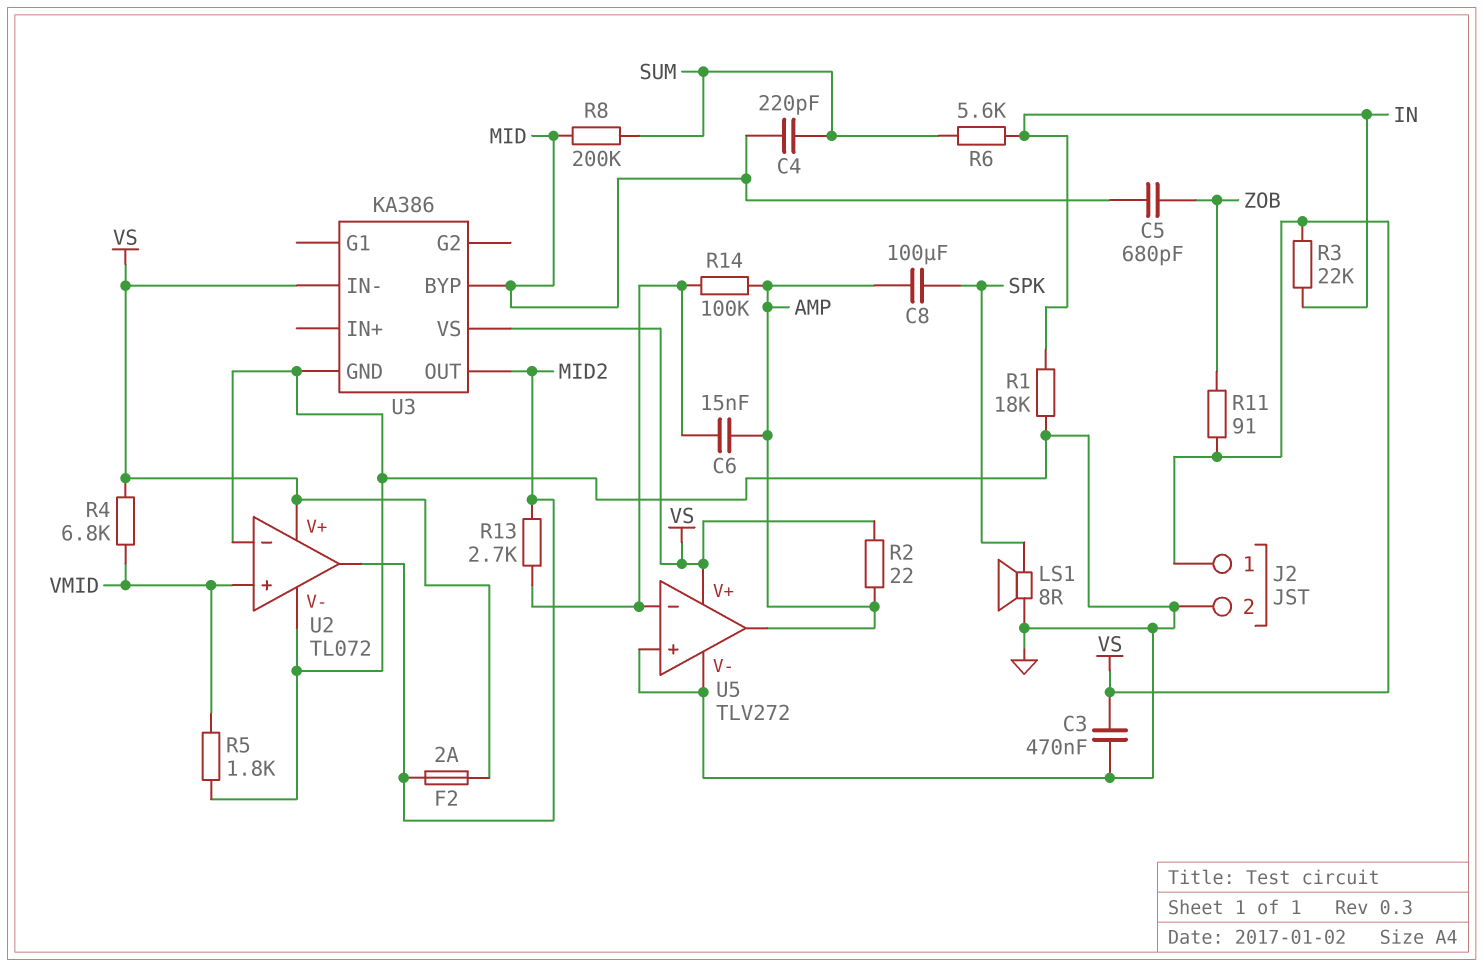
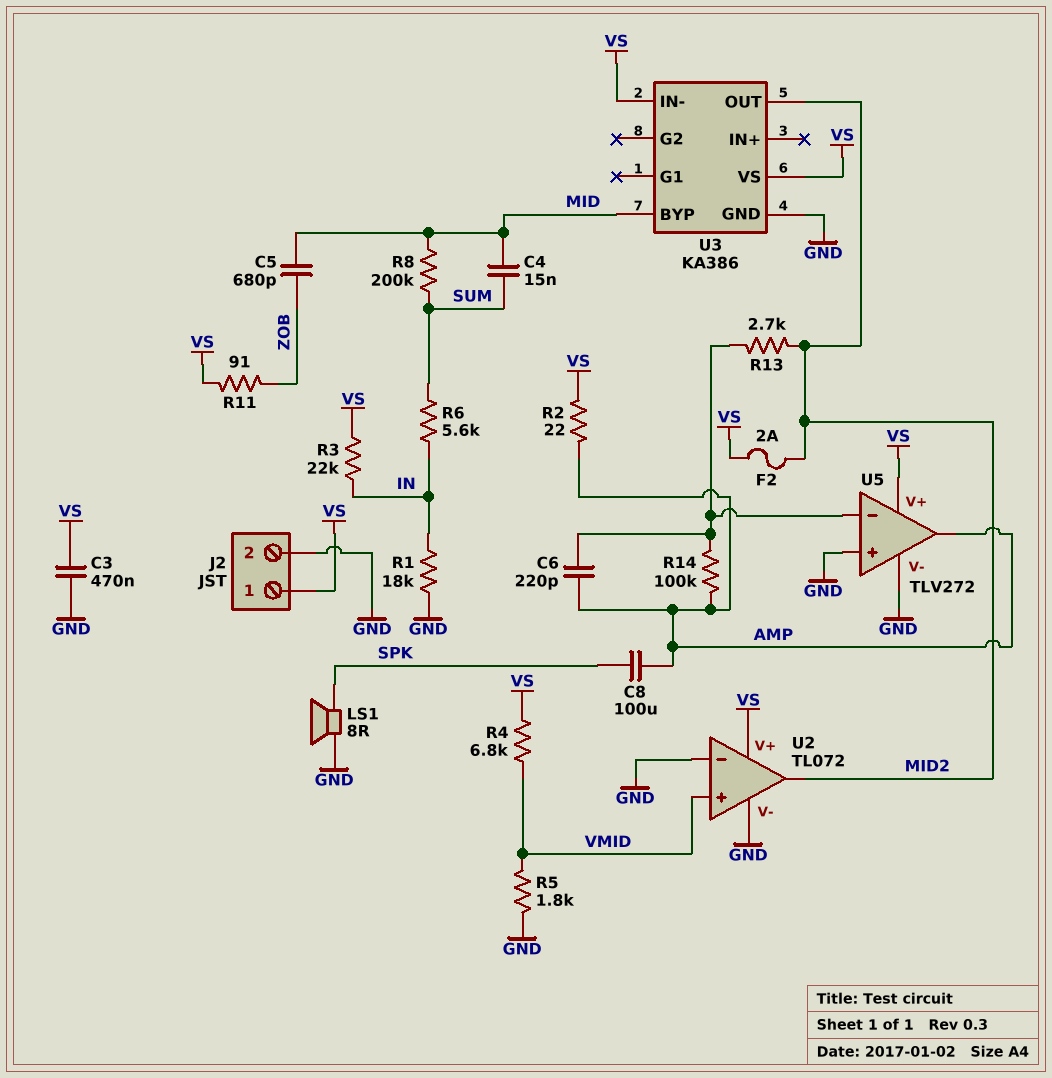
C4: 220pF (MID, SUM) -> 15nF (MID, SUM)
C6: 15nF (AMP, U5/in-) -> 220pF (AMP, U5/in-)

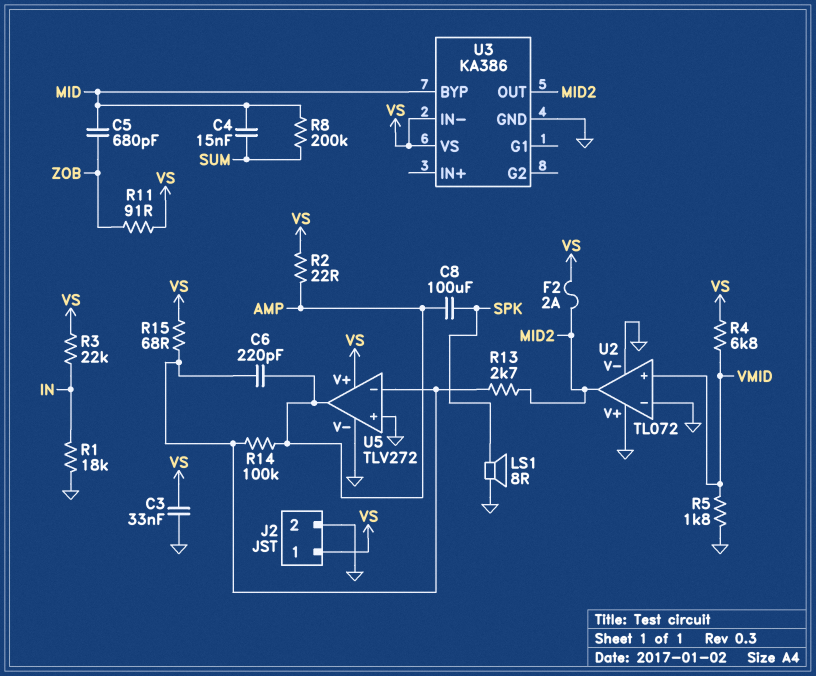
C3: 470nF (GND, VS) -> 33nF (GND, VS)
R6: 5.6k (IN, SUM) -> none
R15: none -> 68 (U5/in-, VS)
U2 pin V+: VS -> GND

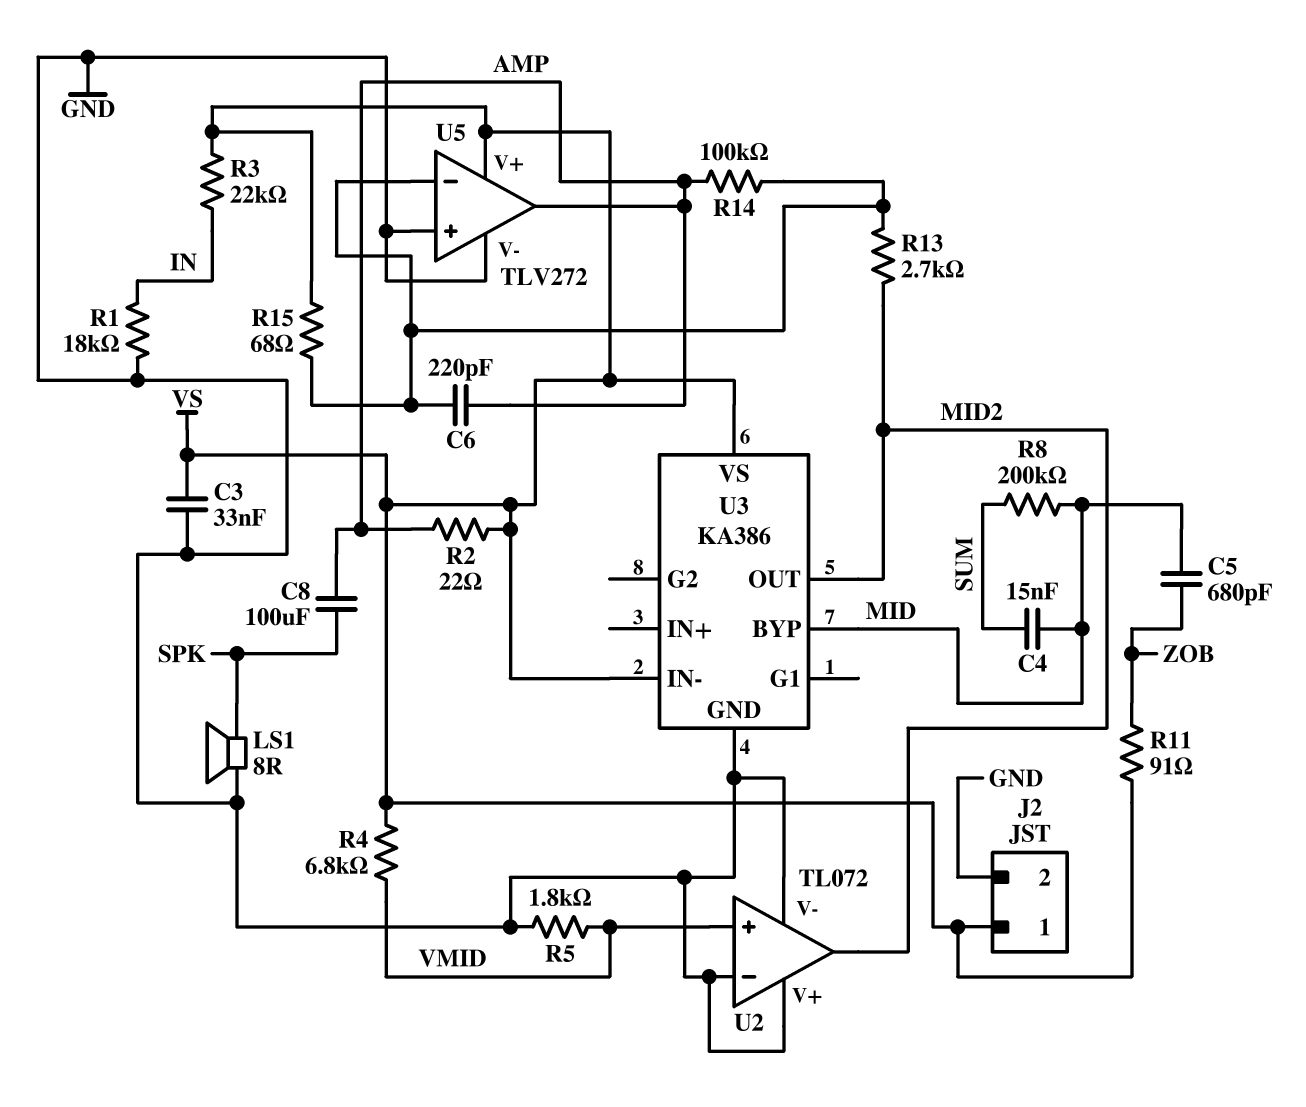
F2: 2A (MID2, VS) -> none

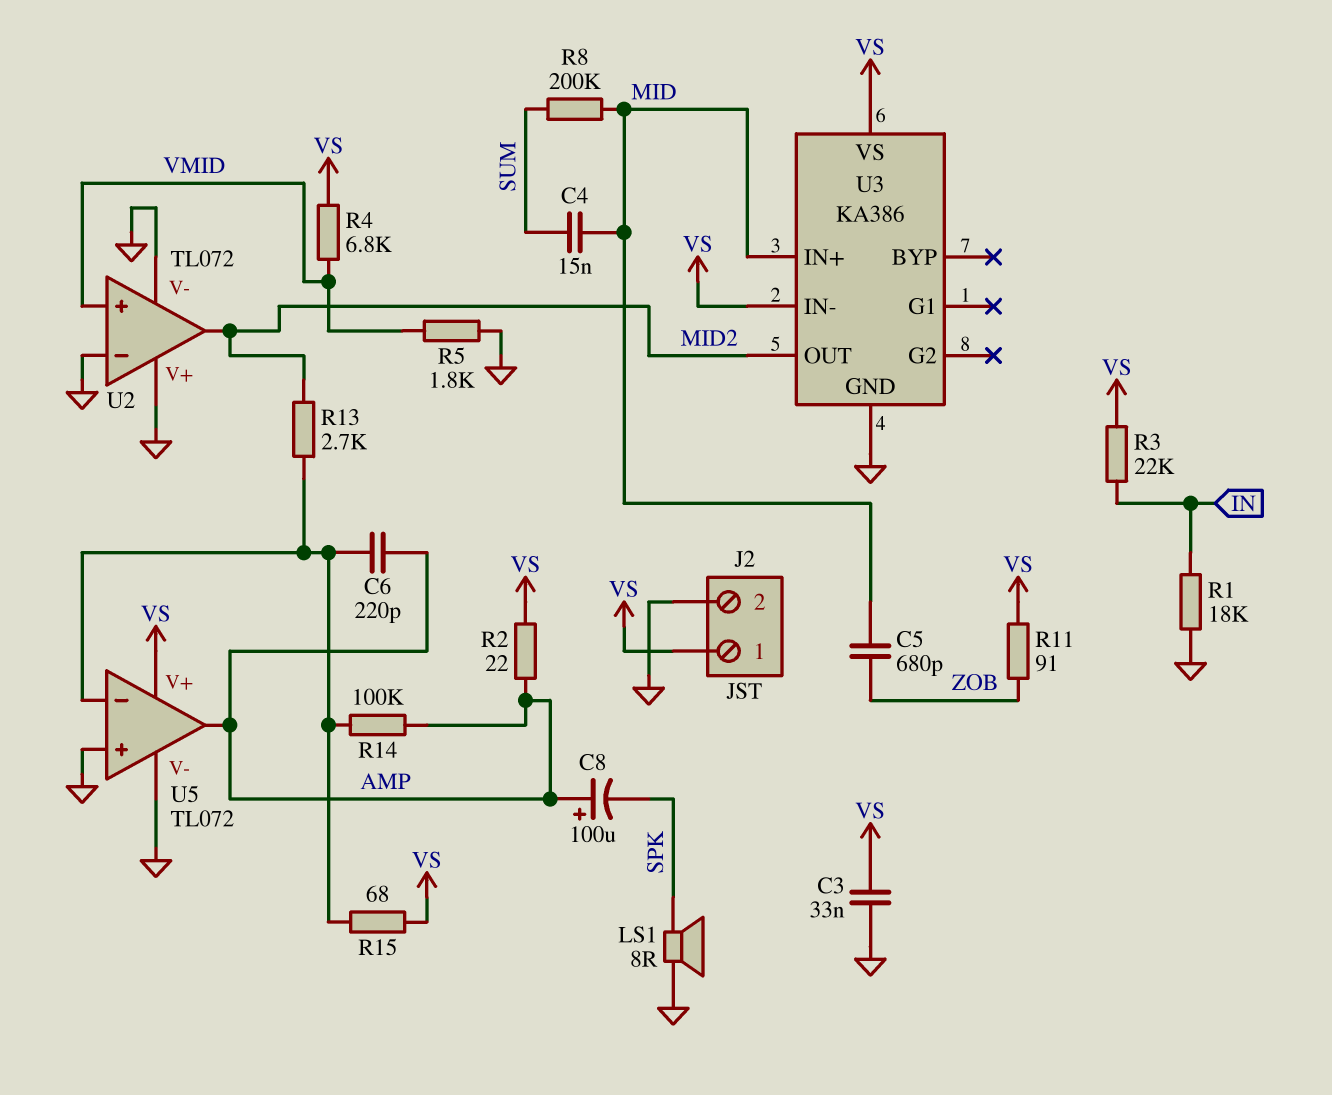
C8: 100uF (AMP, SPK) -> 100uF (plus AMP, minus SPK)
U3 pin BYP: MID -> none
U3 pin IN+: none -> MID
U5: TLV272 -> TL072

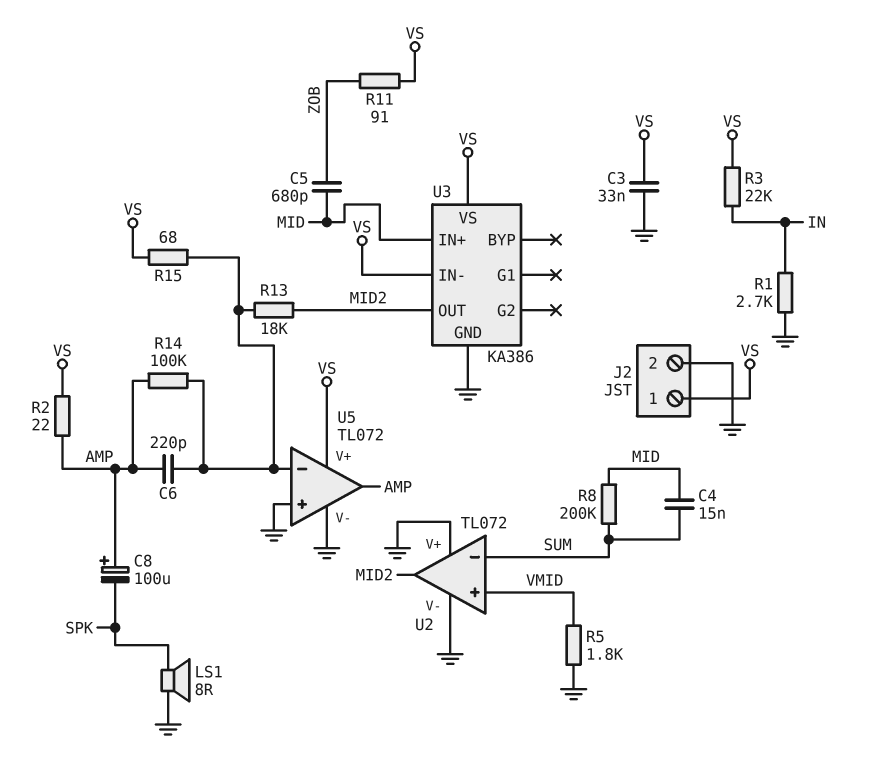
R1: 18k (GND, IN) -> 2.7k (GND, IN)
R4: 6.8k (VMID, VS) -> none
R13: 2.7k (MID2, U5/in-) -> 18k (MID2, U5/in-)
U2 pin in-: GND -> SUM

